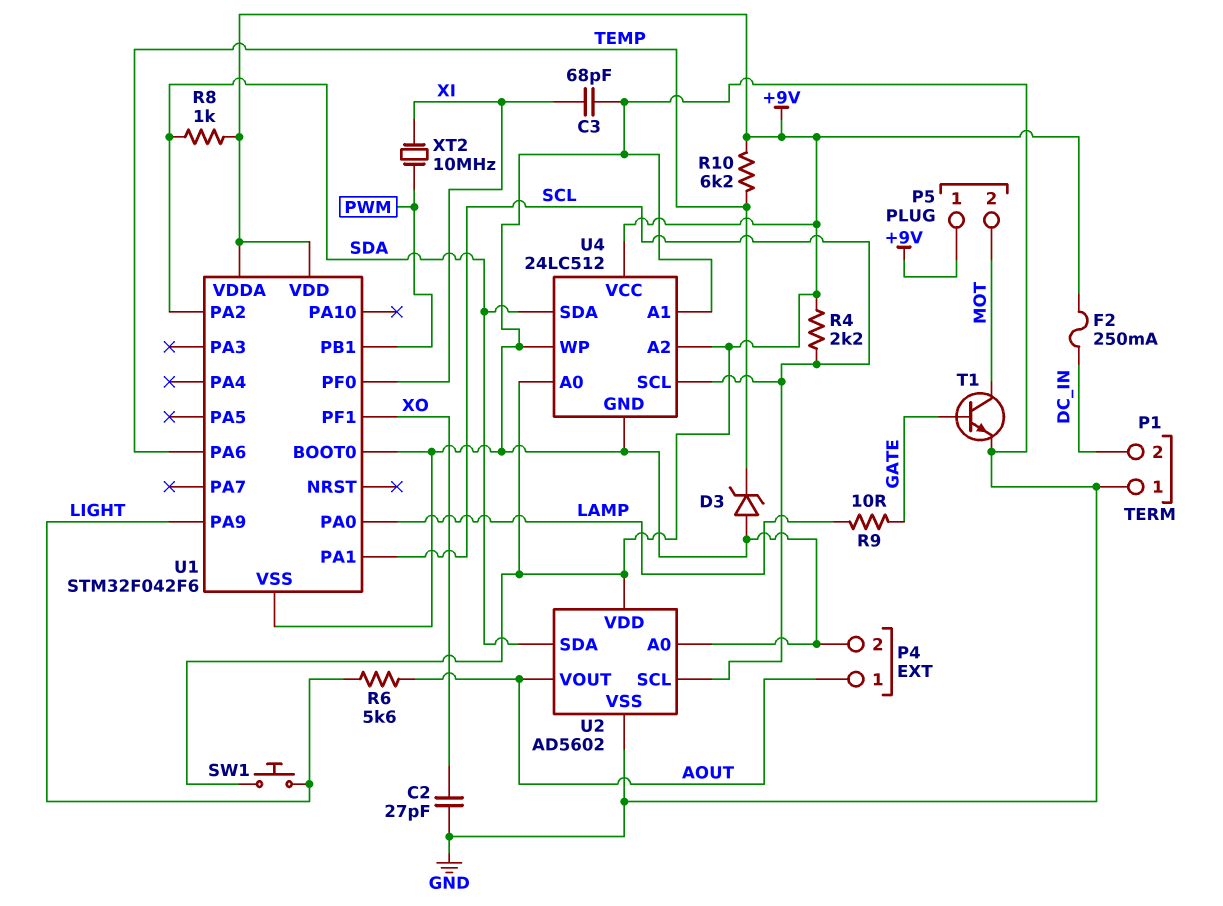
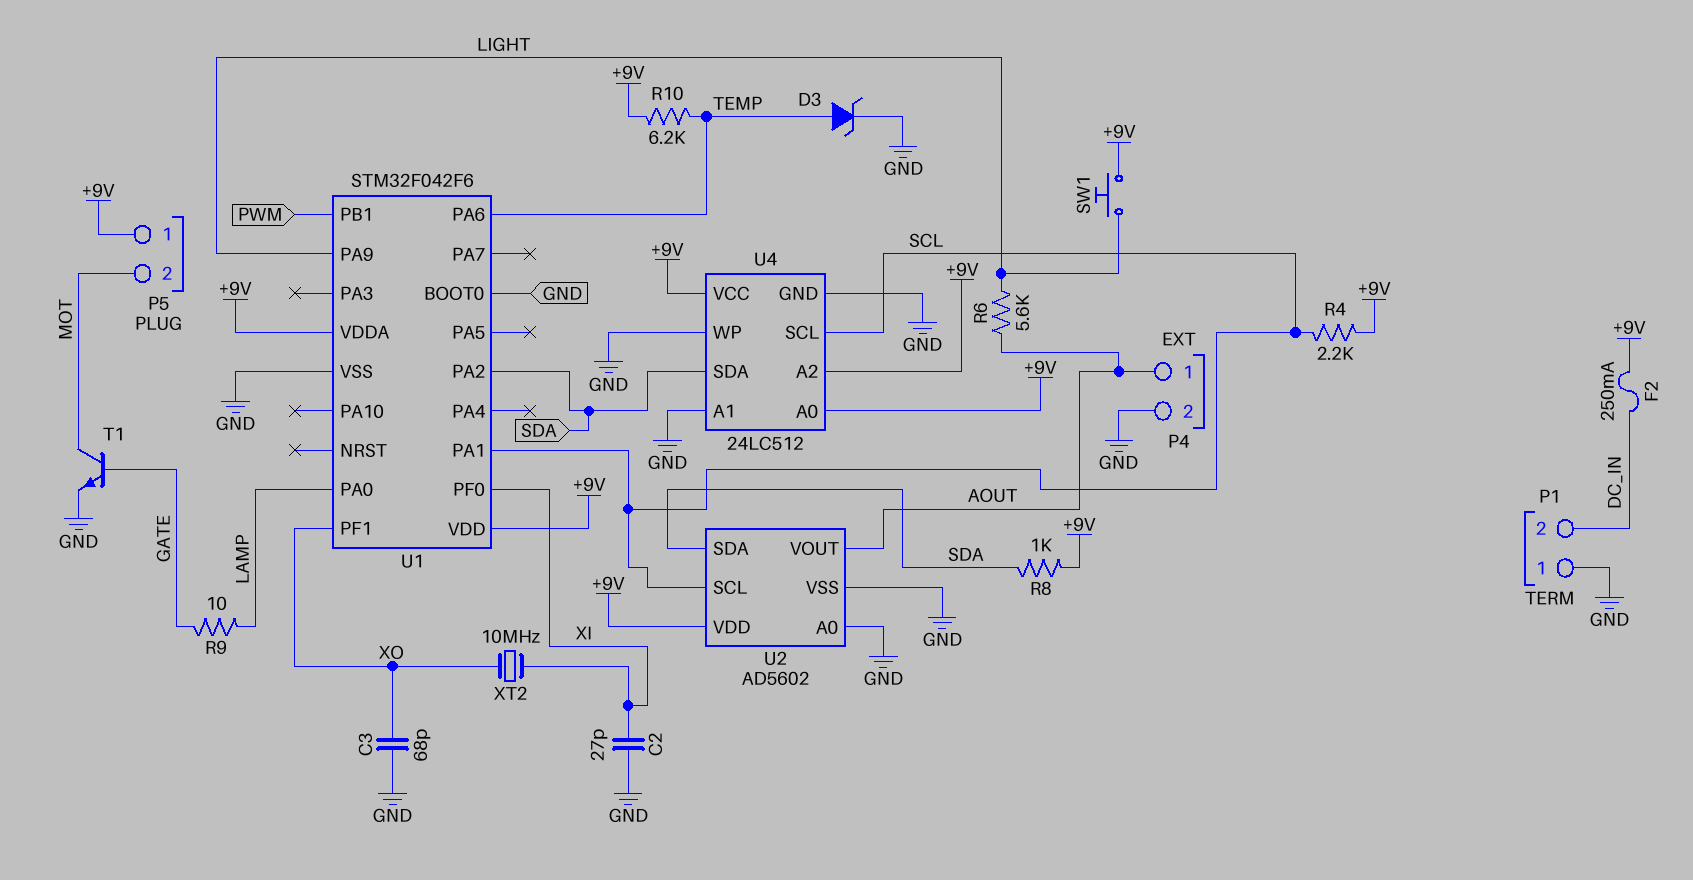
C2: 27pF (GND, XO) -> 27pF (GND, XI)
C3: 68pF (GND, XI) -> 68pF (GND, XO)
D3: zener (A GND, K TEMP) -> zener (A TEMP, K GND)
XT2: 10MHz (PWM, XI) -> 10MHz (XI, XO)

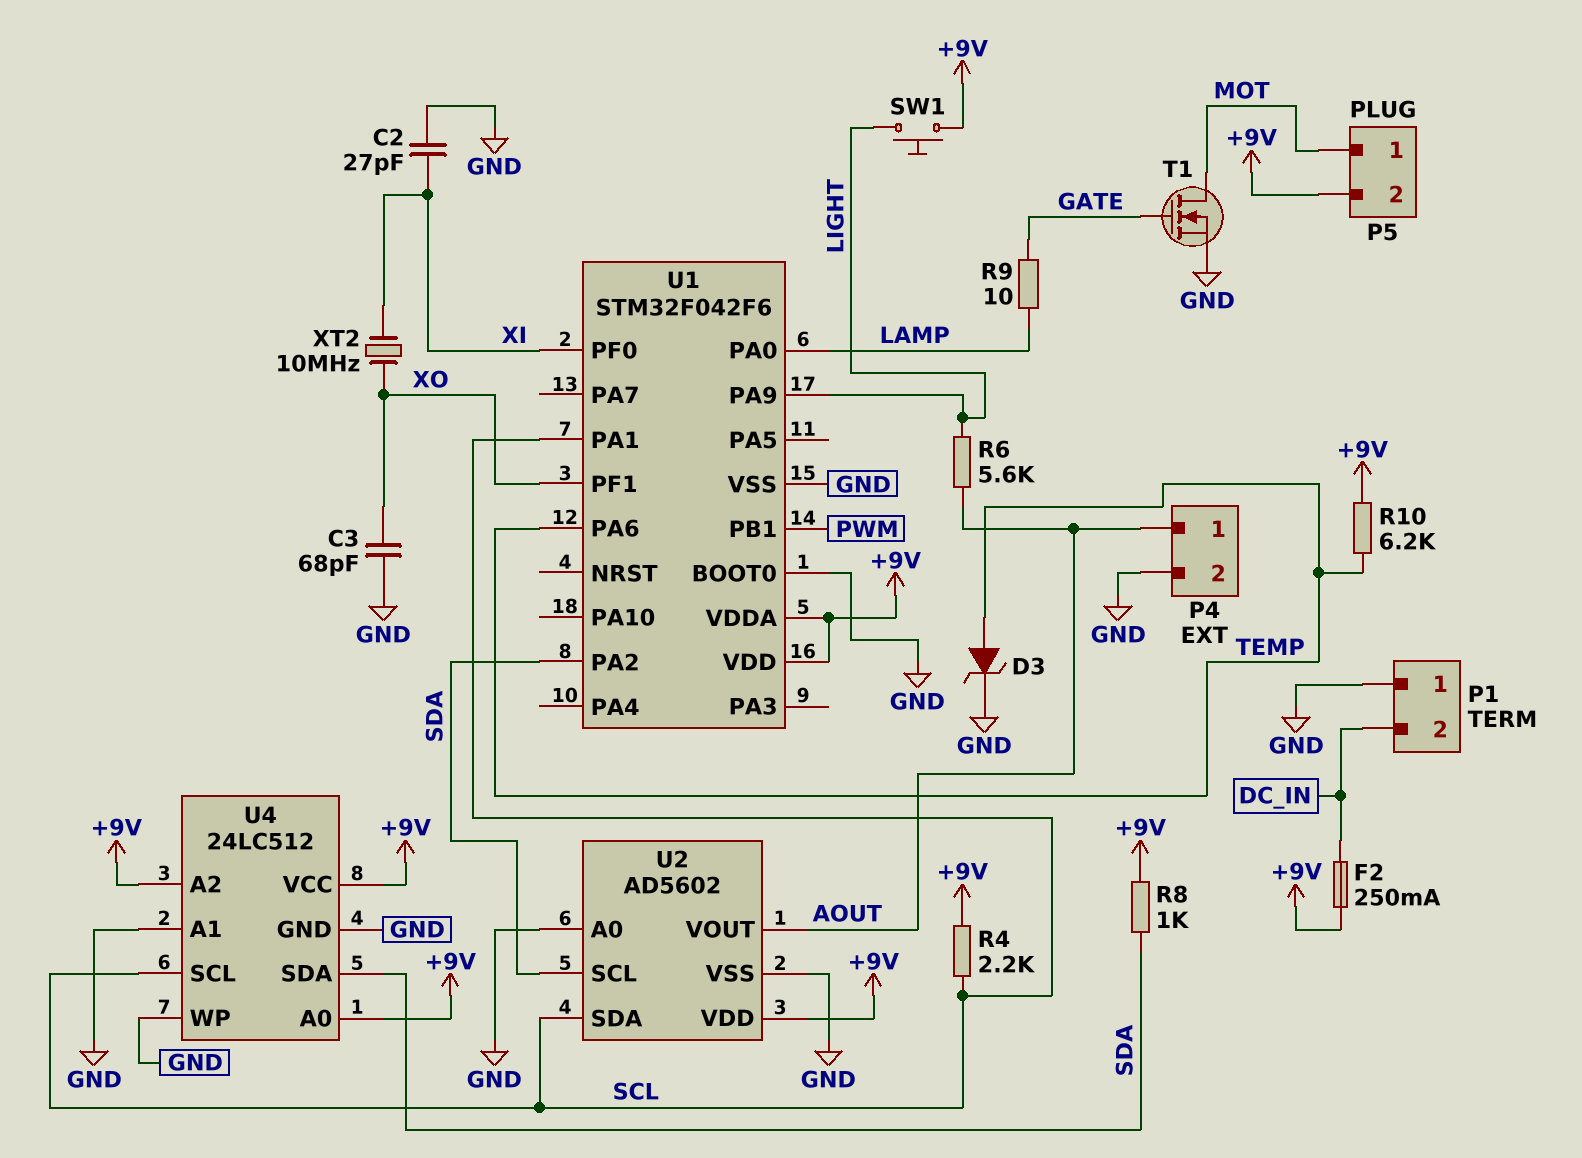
P5 pin 1: +9V -> MOT
P5 pin 2: MOT -> +9V
T1: NPN (B GATE, C MOT, E GND) -> NMOS (G GATE, D MOT, S GND)
U2 pin SCL: SCL -> SDA
U2 pin SDA: SDA -> SCL

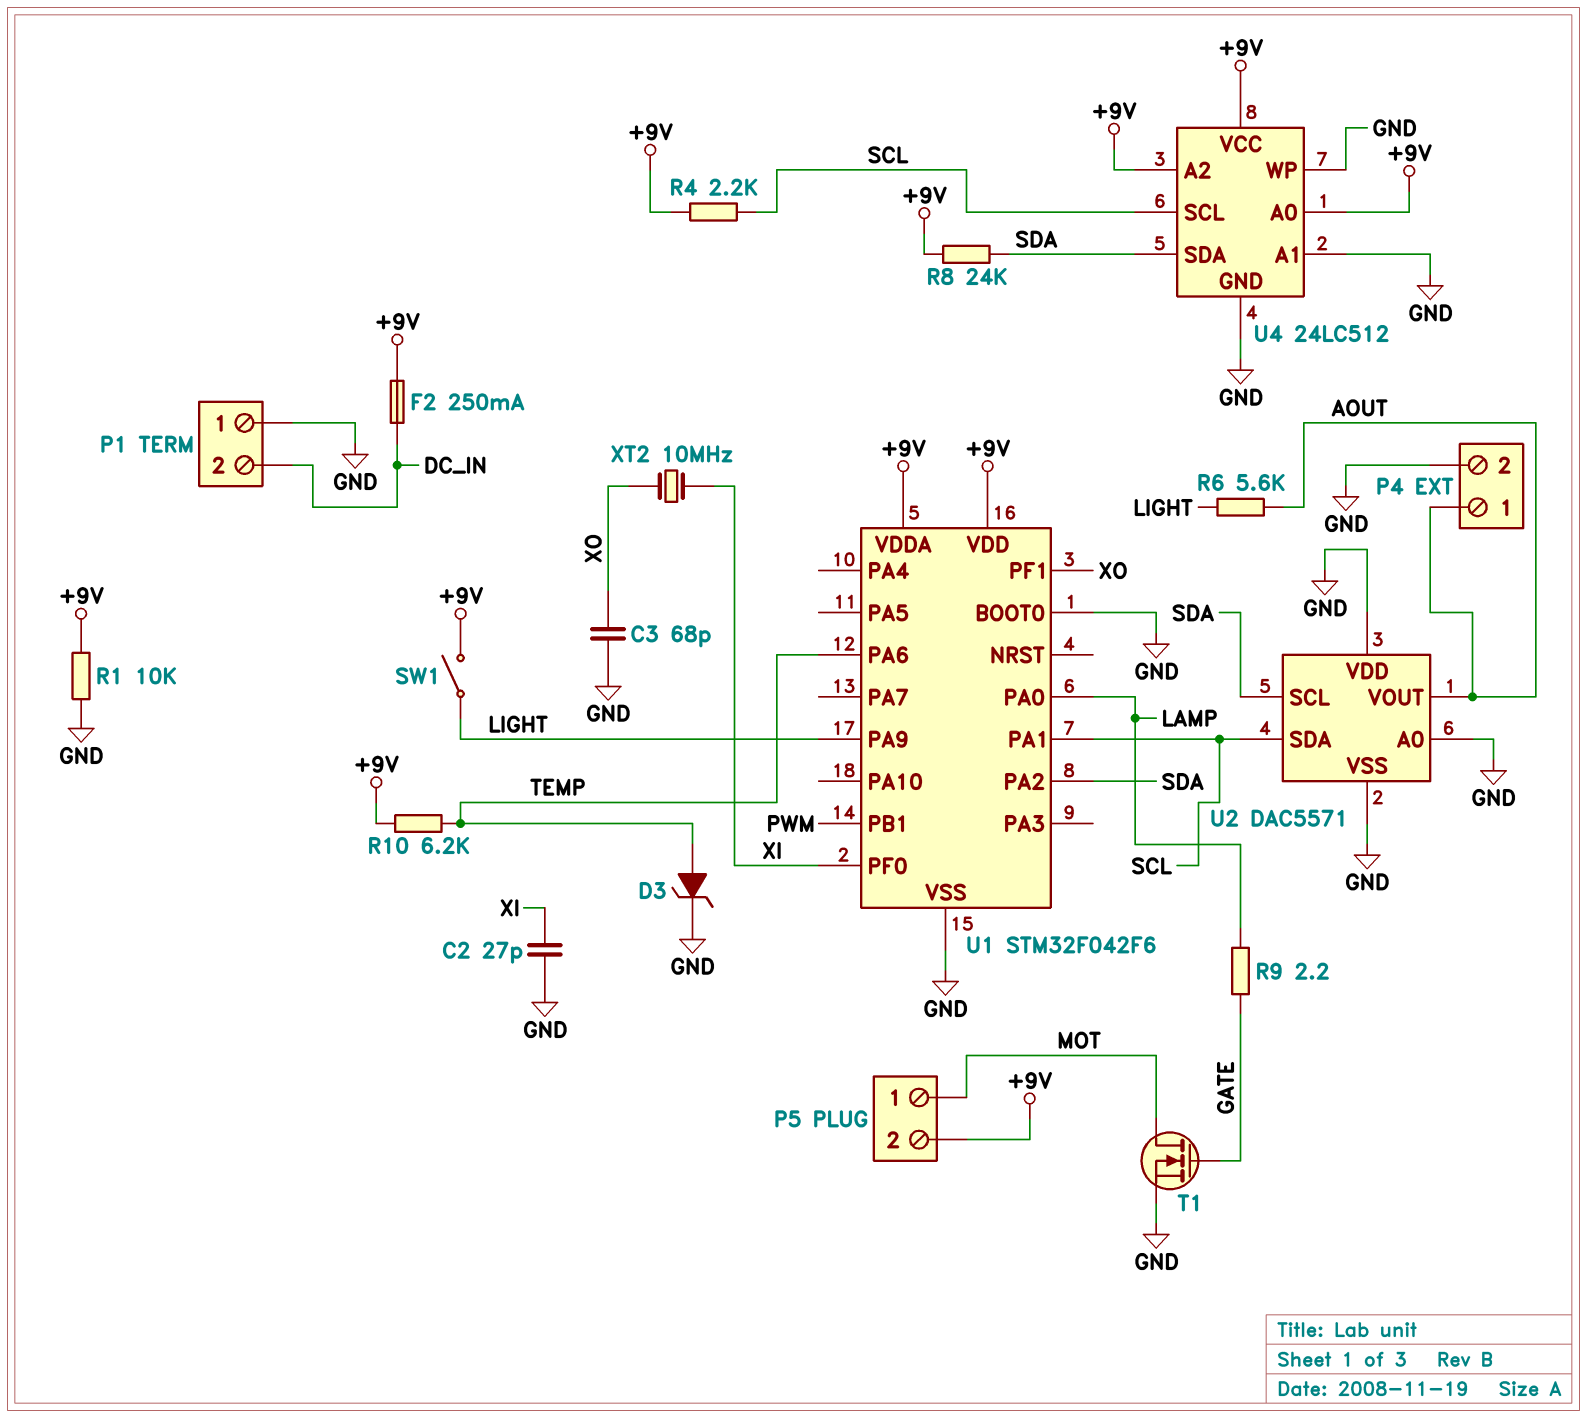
R1: none -> 10k (+9V, GND)
R8: 1k (+9V, SDA) -> 24k (+9V, SDA)
R9: 10 (GATE, LAMP) -> 2.2 (GATE, LAMP)
SW1: button (+9V, LIGHT) -> switch (+9V, LIGHT)
U2: AD5602 -> DAC5571
U2 pin VDD: +9V -> GND

